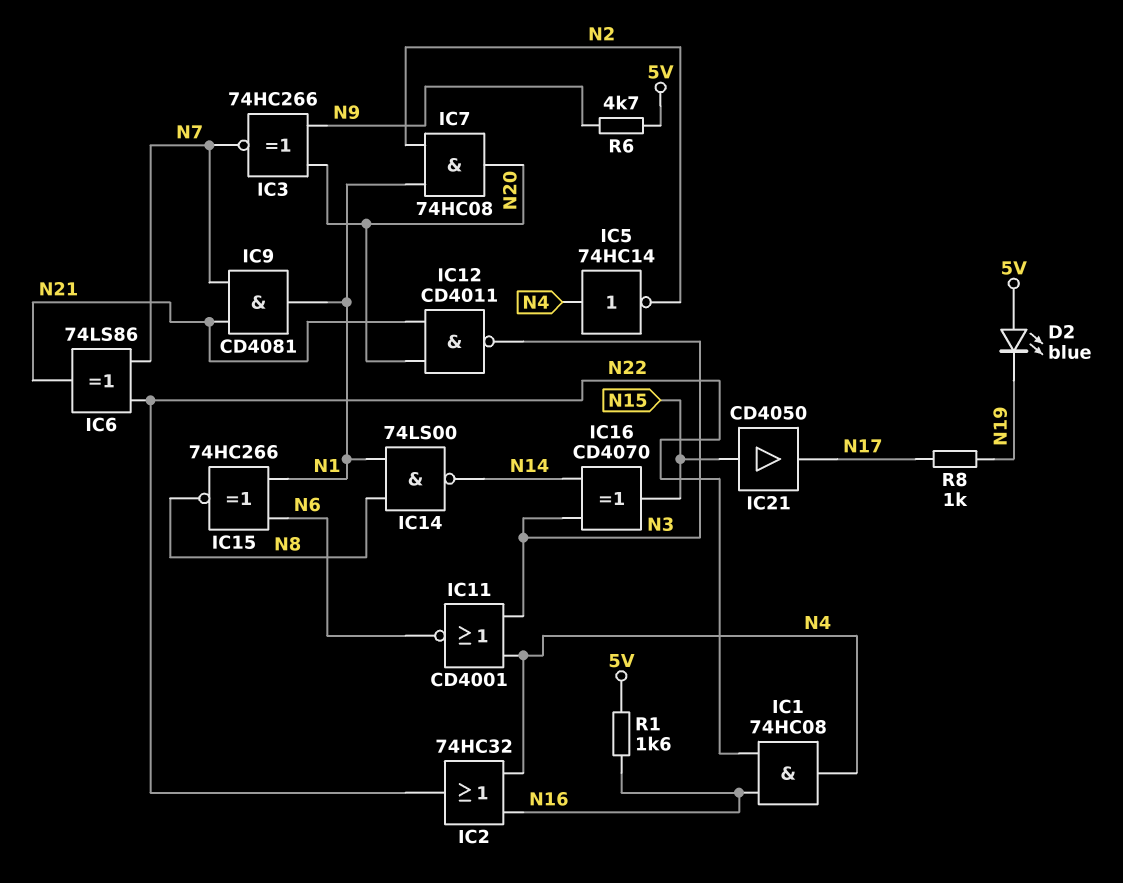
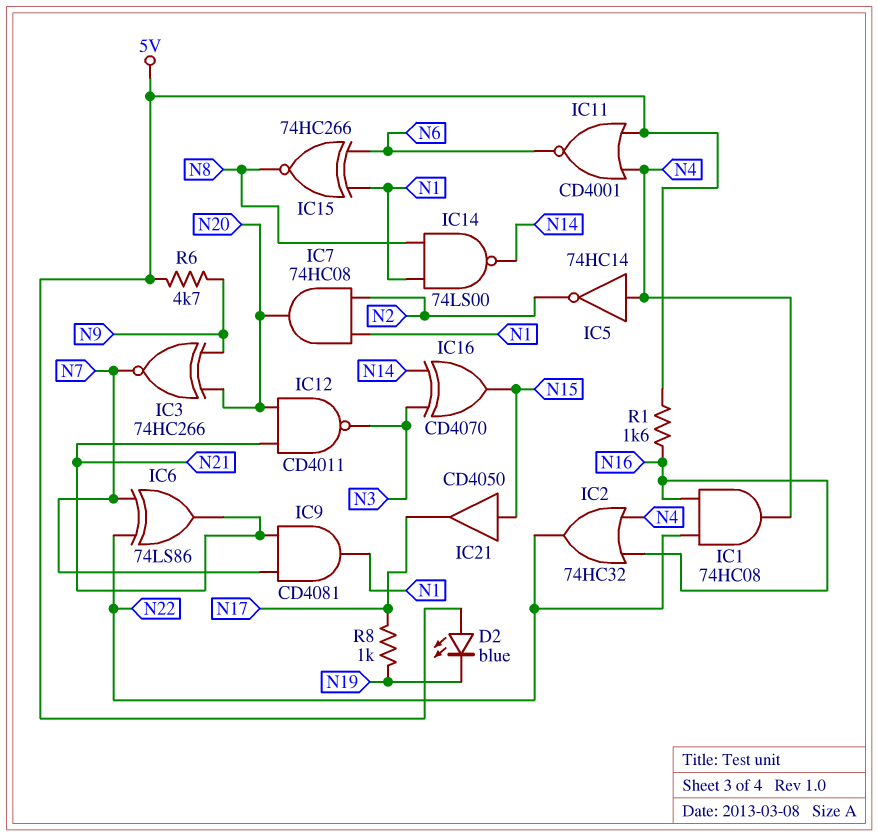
IC11: NOR CD4001 (in N3, in N4, out N6) -> NOR CD4001 (in 5V, in N4, out N6)

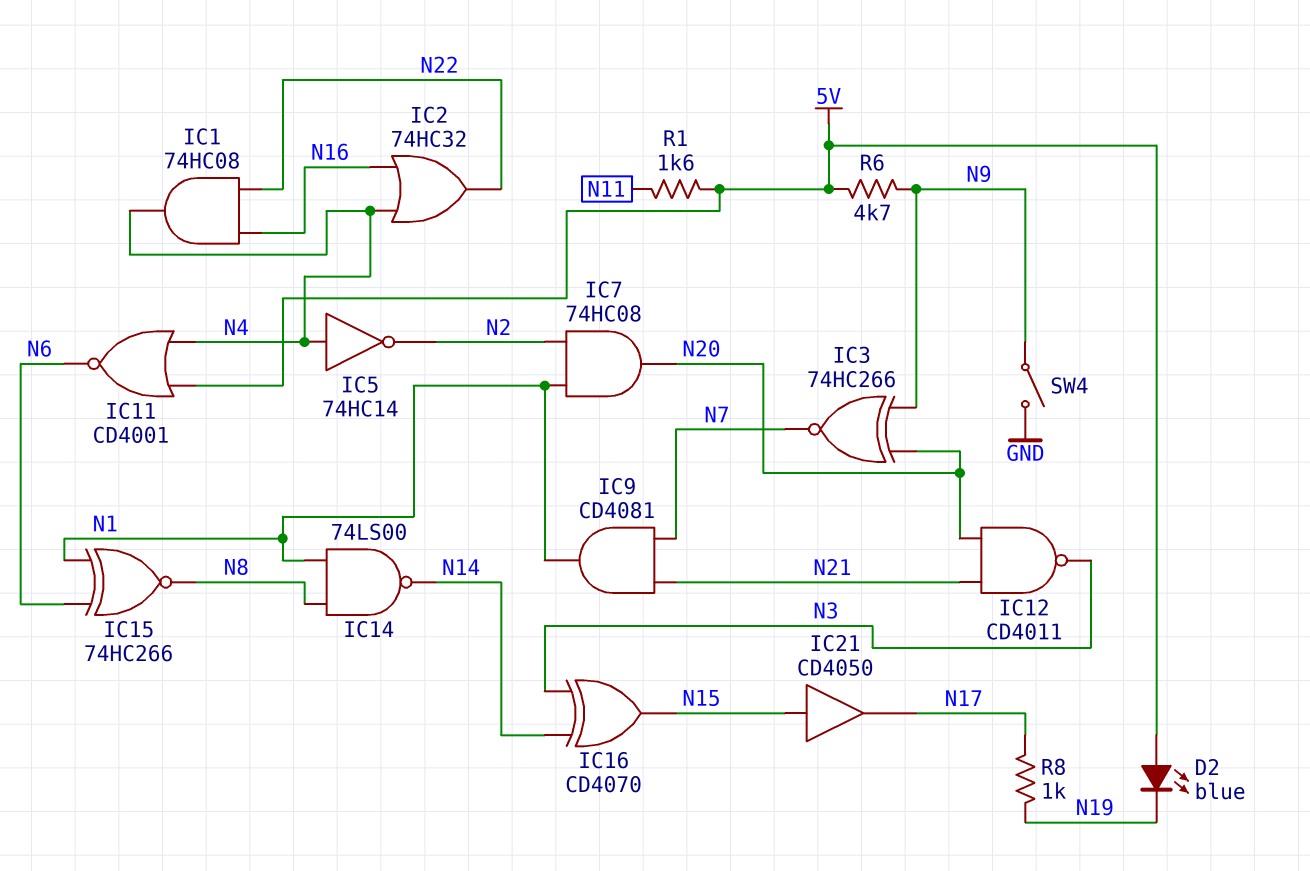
IC6: XOR 74LS86 (in N7, in N22, out N21) -> none
R1: 1.6k (5V, N16) -> 1.6k (5V, N11)
SW4: none -> switch (GND, N9)

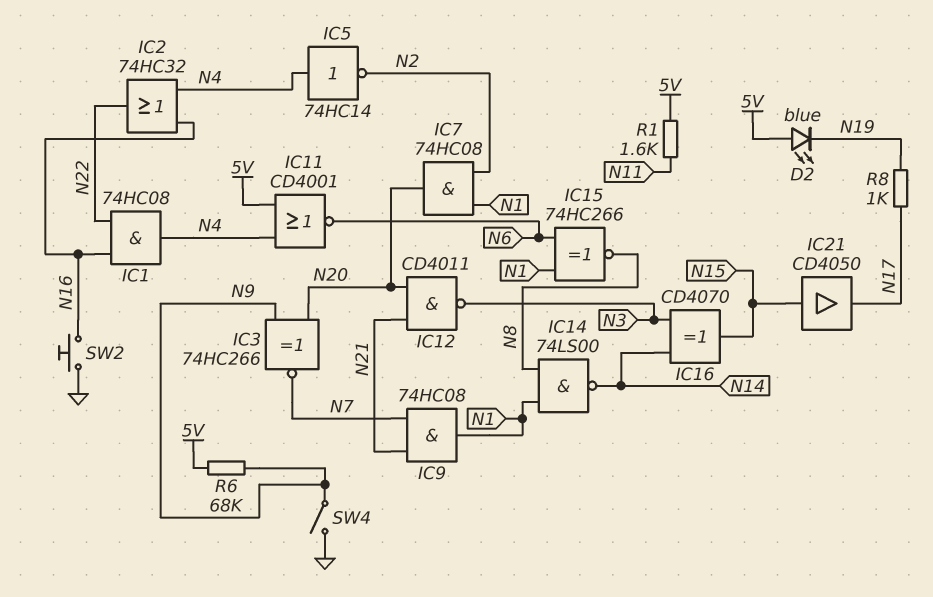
IC9: AND CD4081 (in N7, in N21, out N1) -> AND 74HC08 (in N7, in N21, out N1)
R6: 4.7k (5V, N9) -> 68k (5V, N9)
SW2: none -> button (GND, N16)

